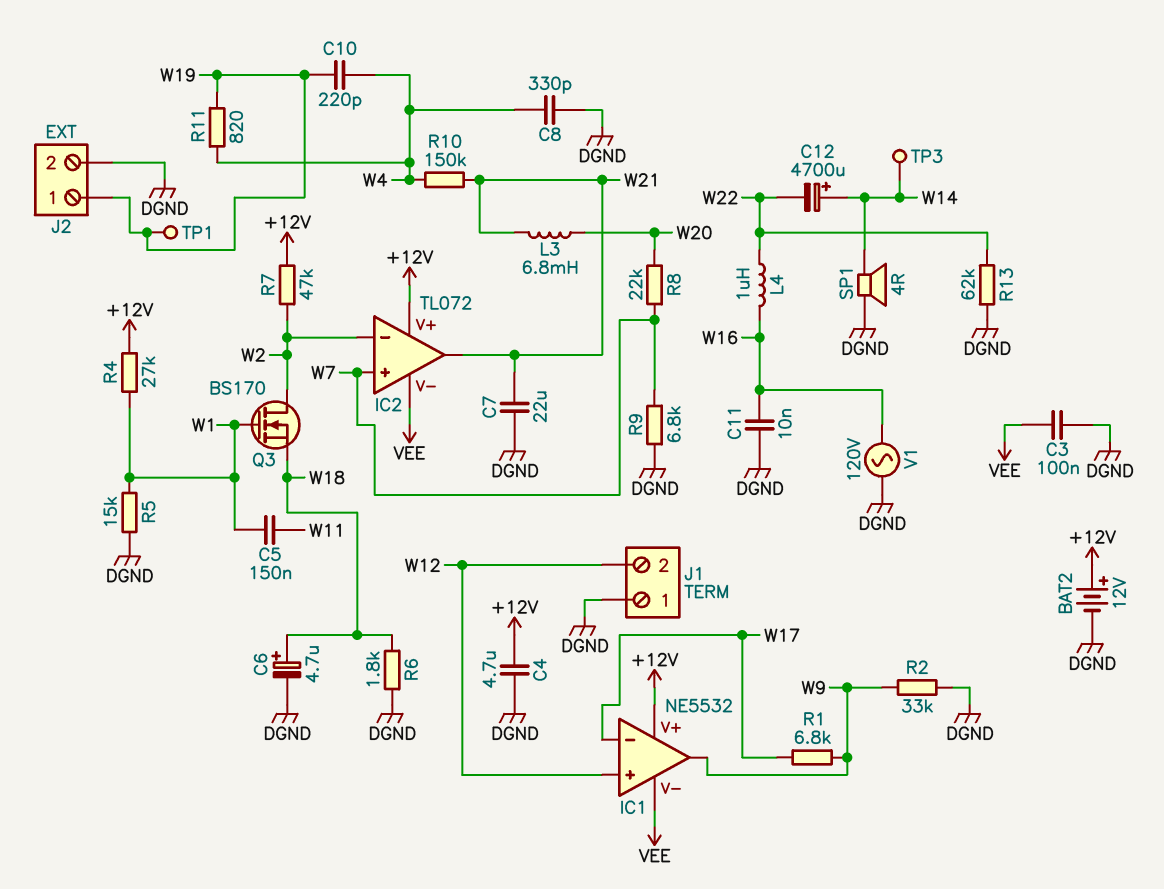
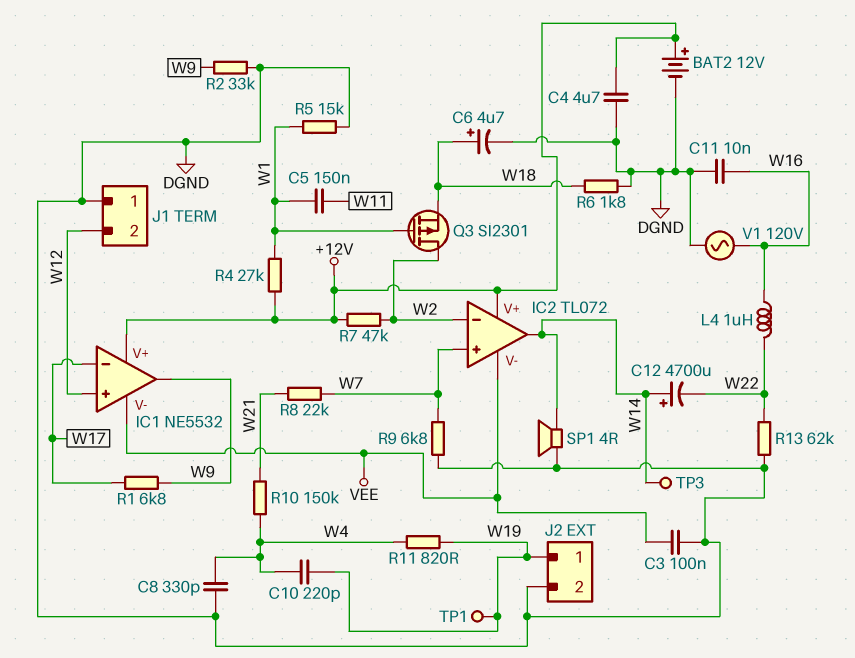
C7: 22uF (DGND, W21) -> none
IC2 pin out: W21 -> W14
L3: 6.8mH (W20, W21) -> none
Q3: NMOS BS170 (G W1, D W2, S W18) -> PMOS SI2301 (G W1, D W2, S W18)
R8: 22k (W7, W20) -> 22k (W7, W21)

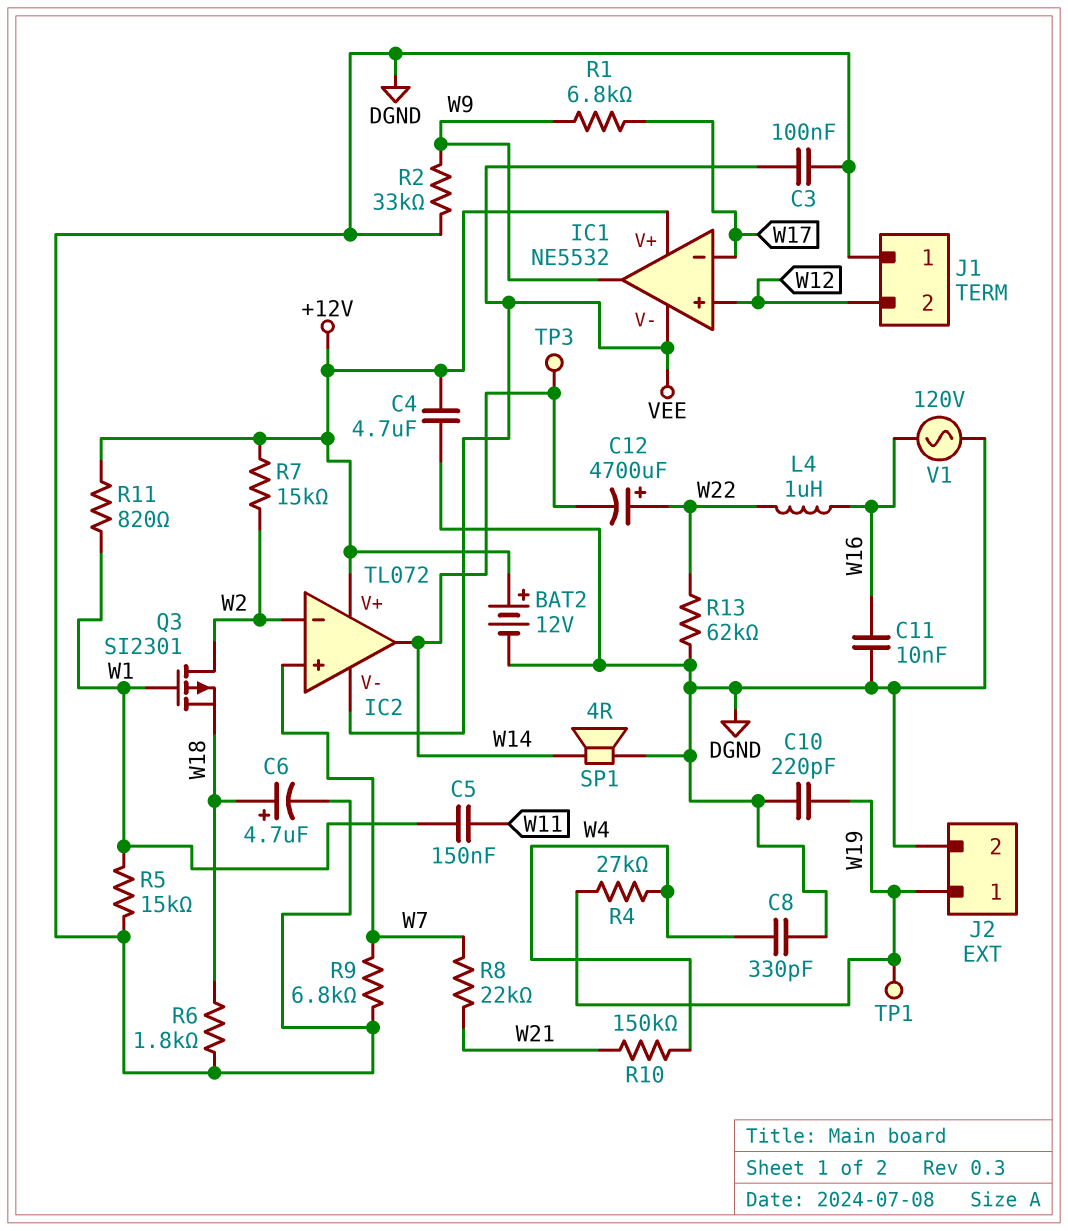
C10: 220pF (W4, W19) -> 220pF (DGND, W19)
C12: 4700uF (plus W14, minus W22) -> 4700uF (plus W22, minus W14)
R4: 27k (+12V, W1) -> 27k (W4, W19)
R7: 47k (+12V, W2) -> 15k (+12V, W2)
R11: 820 (W4, W19) -> 820 (+12V, W1)

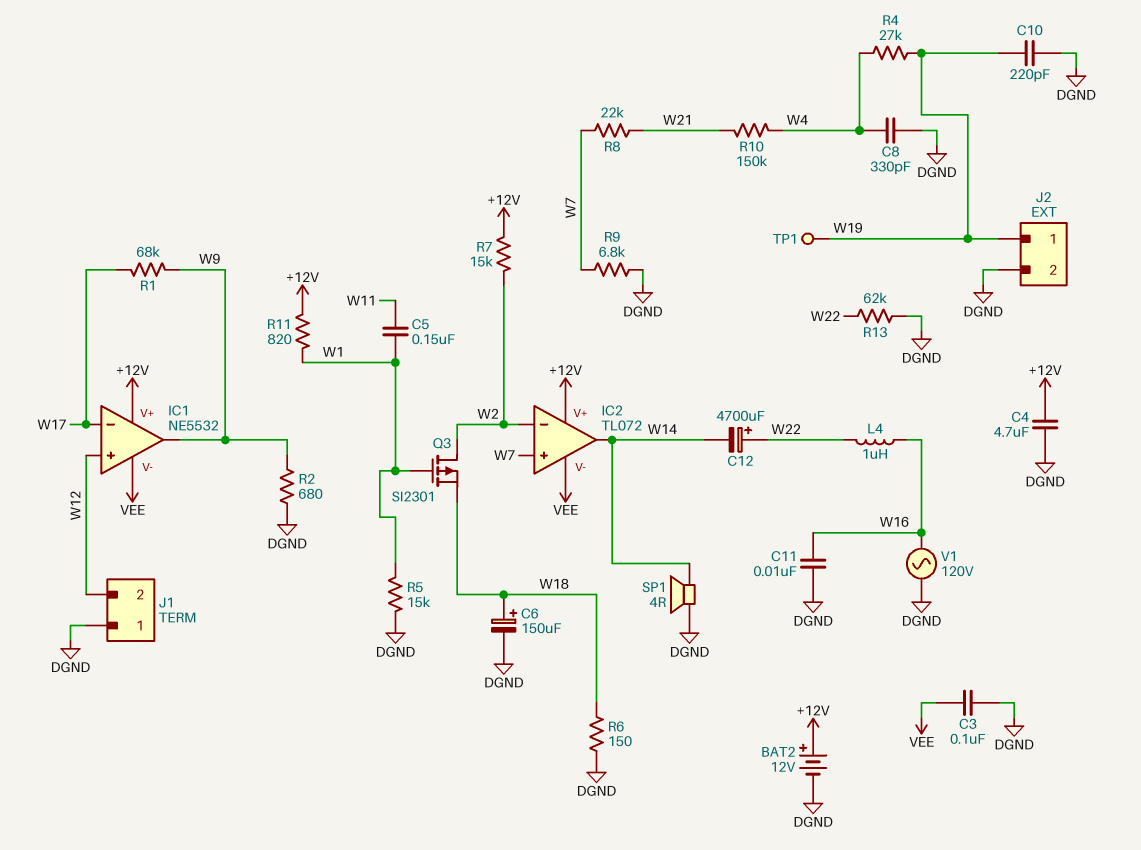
C6: 4.7uF (plus W18, minus DGND) -> 150uF (plus W18, minus DGND)
R1: 6.8k (W9, W17) -> 68k (W9, W17)
R2: 33k (DGND, W9) -> 680 (DGND, W9)
R6: 1.8k (DGND, W18) -> 150 (DGND, W18)
TP3: test point (W14) -> none

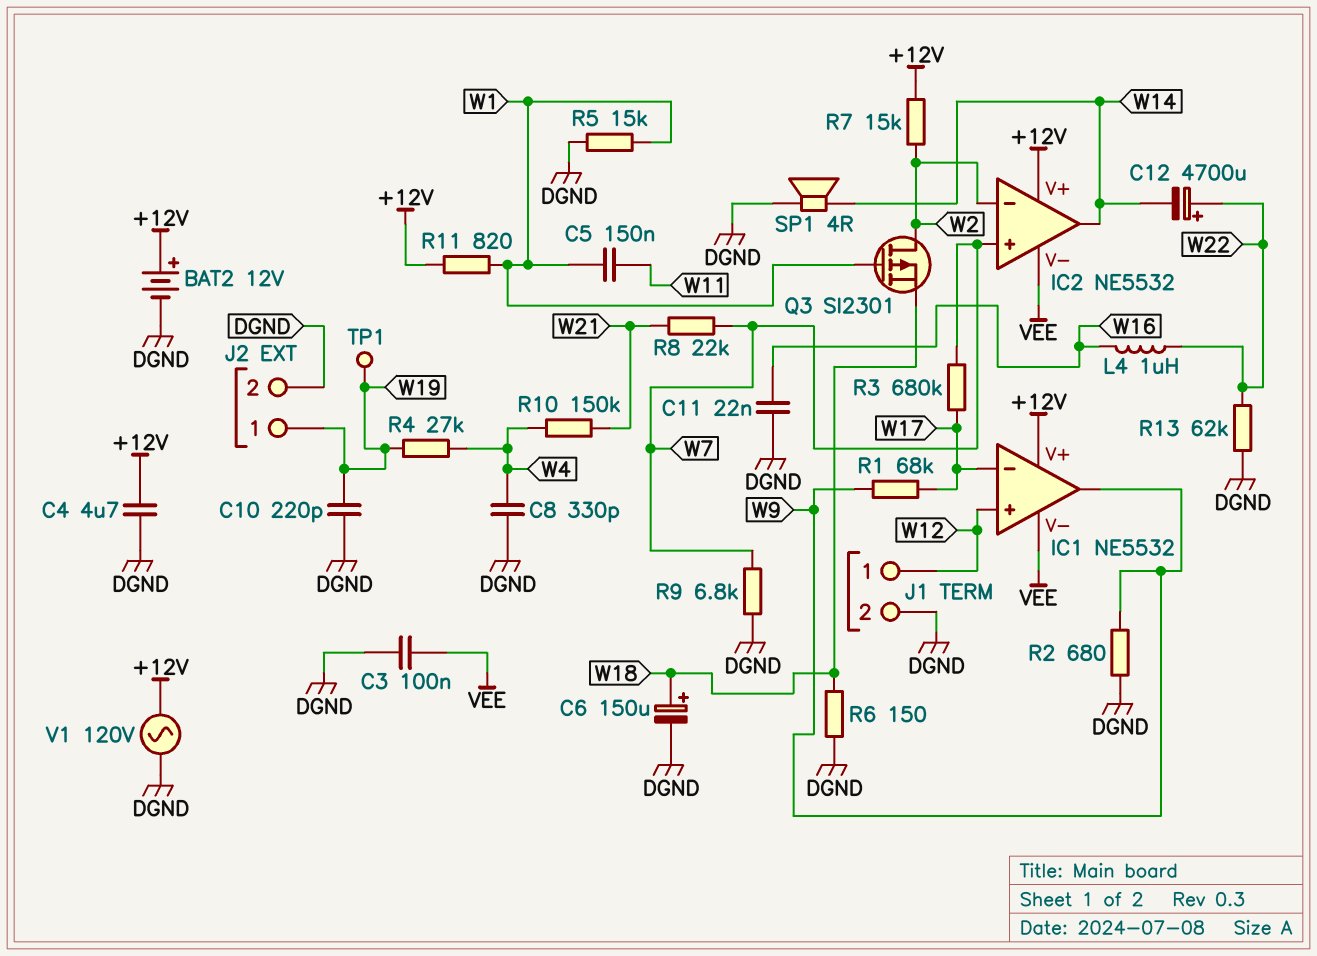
C11: 10nF (DGND, W16) -> 22nF (DGND, W16)
IC2: TL072 -> NE5532
J1 pin 1: DGND -> W12
J1 pin 2: W12 -> DGND
R3: none -> 680k (W7, W17)
V1: AC 120V (DGND, W16) -> AC 120V (+12V, DGND)

